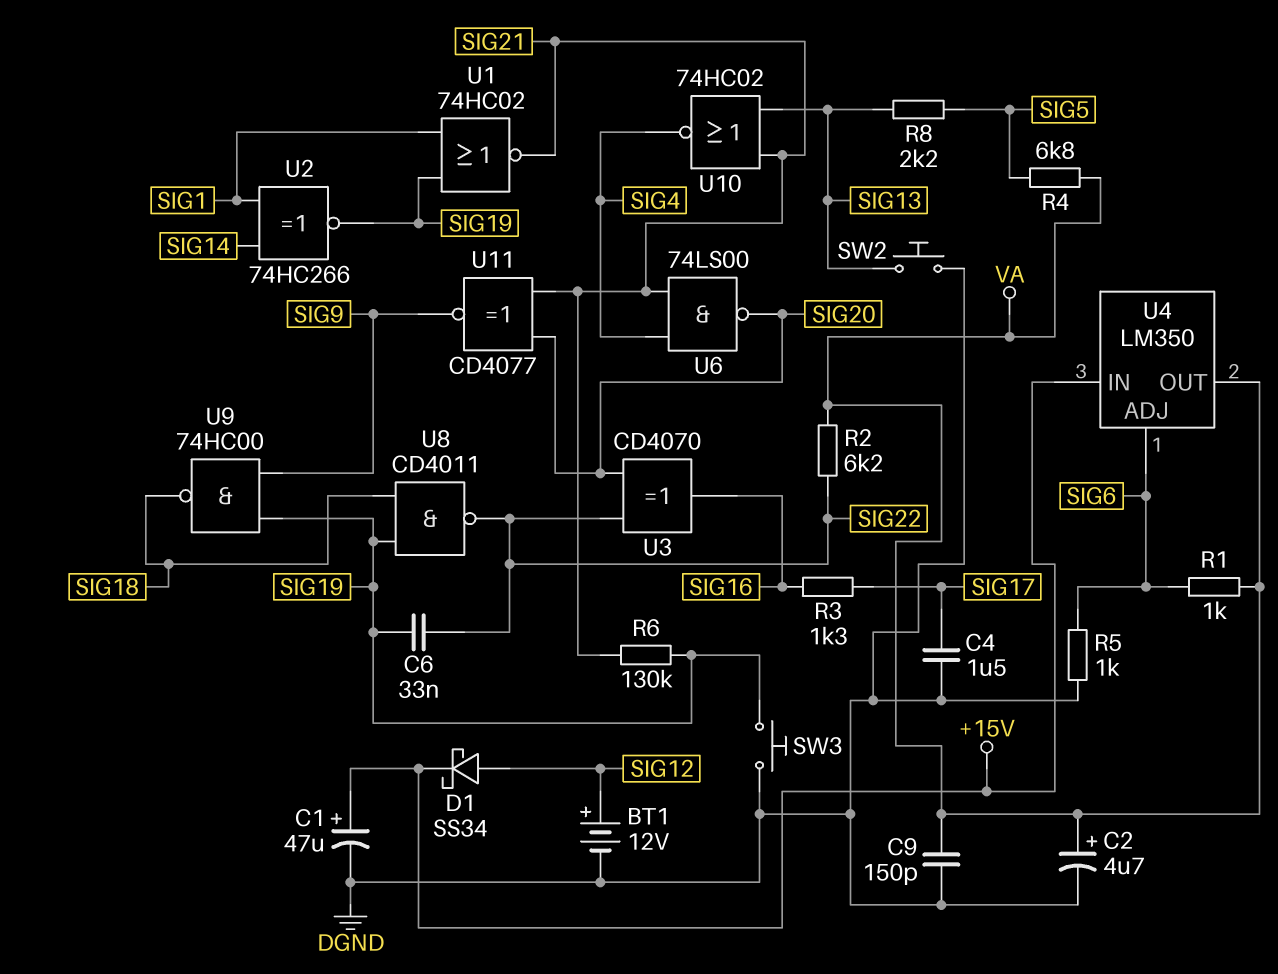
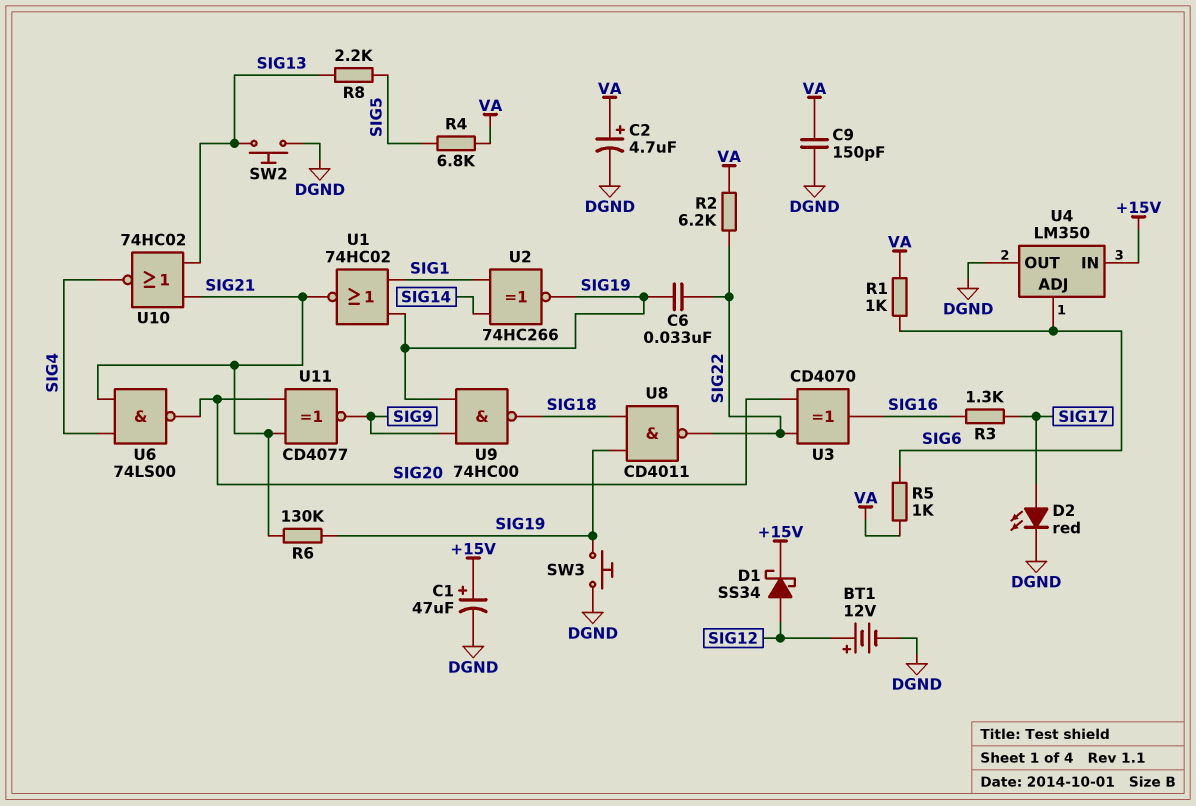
C4: 1.5uF (DGND, SIG17) -> none
D2: none -> LED red (A SIG17, K DGND)
R5: 1k (DGND, SIG6) -> 1k (SIG6, VA)
U4 pin OUT: VA -> DGND

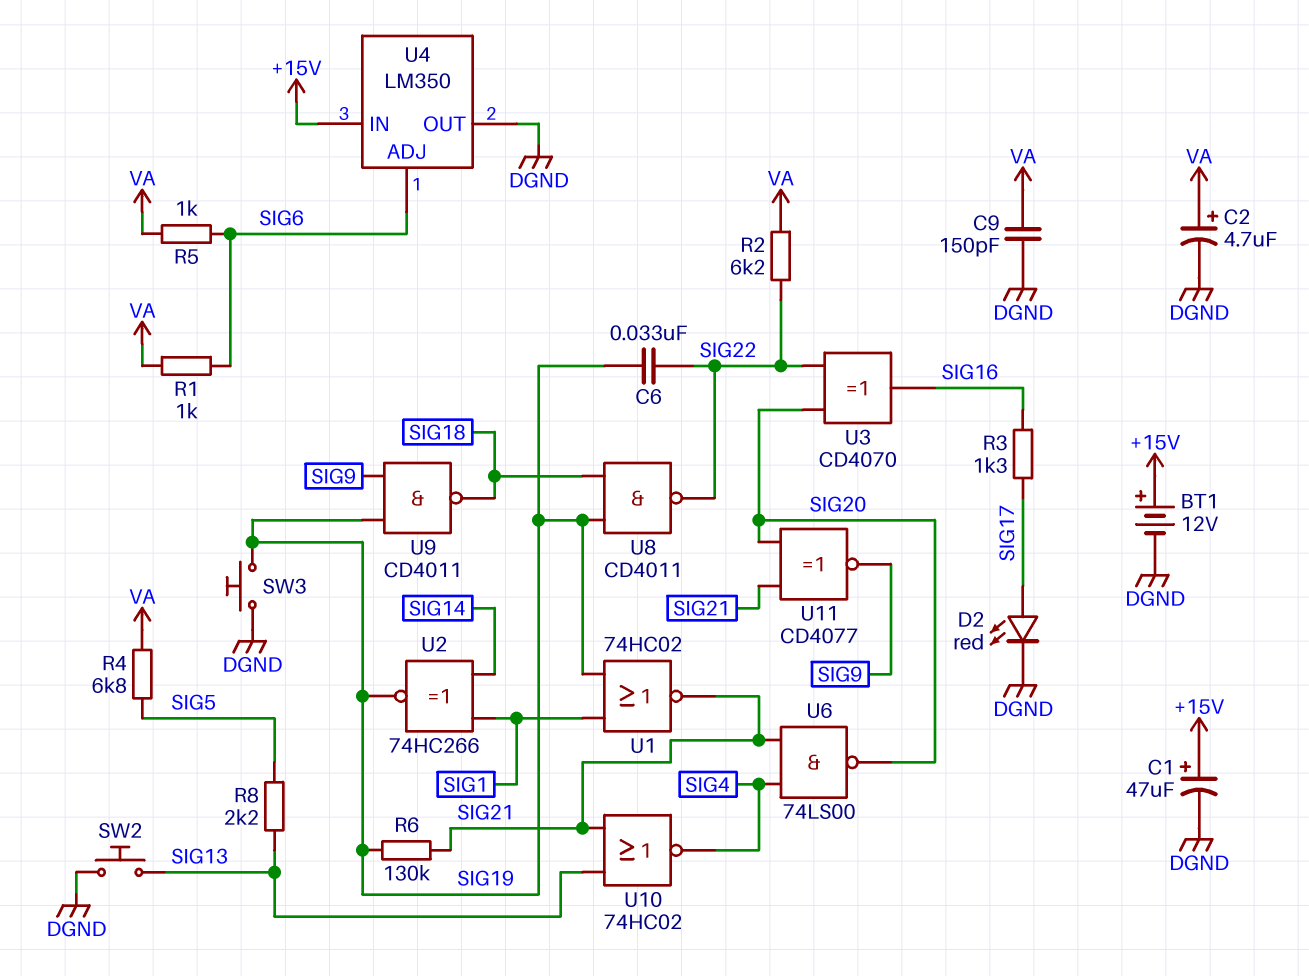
BT1: 12V (plus SIG12, minus DGND) -> 12V (plus +15V, minus DGND)
D1: schottky SS34 (A SIG12, K +15V) -> none
U9: NAND 74HC00 (in SIG9, in SIG19, out SIG18) -> NAND CD4011 (in SIG9, in SIG19, out SIG18)

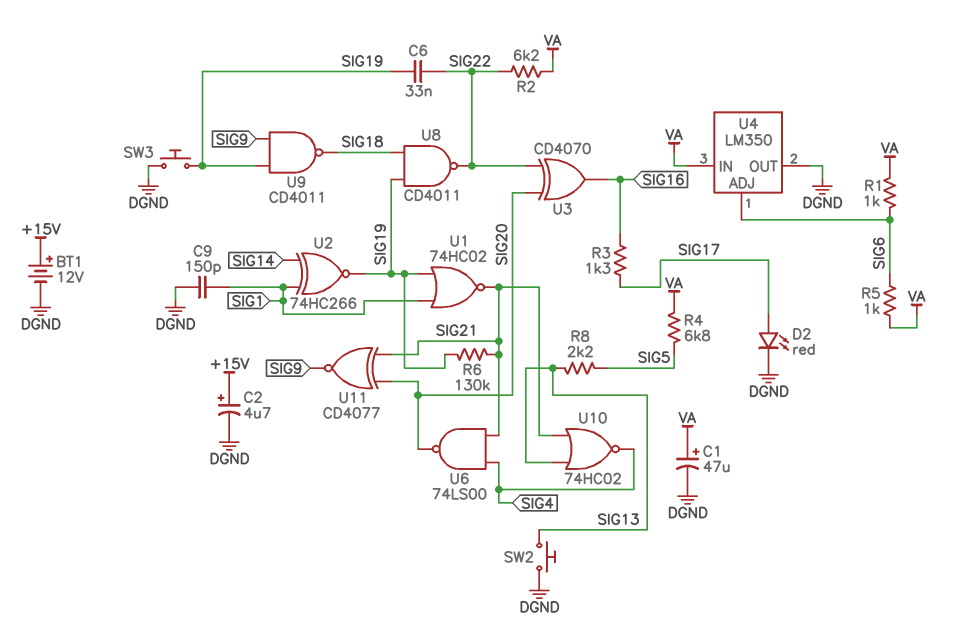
C1: 47uF (plus +15V, minus DGND) -> 47uF (plus VA, minus DGND)
C2: 4.7uF (plus VA, minus DGND) -> 4.7uF (plus +15V, minus DGND)
C9: 150pF (DGND, VA) -> 150pF (DGND, SIG1)
U4 pin IN: +15V -> VA

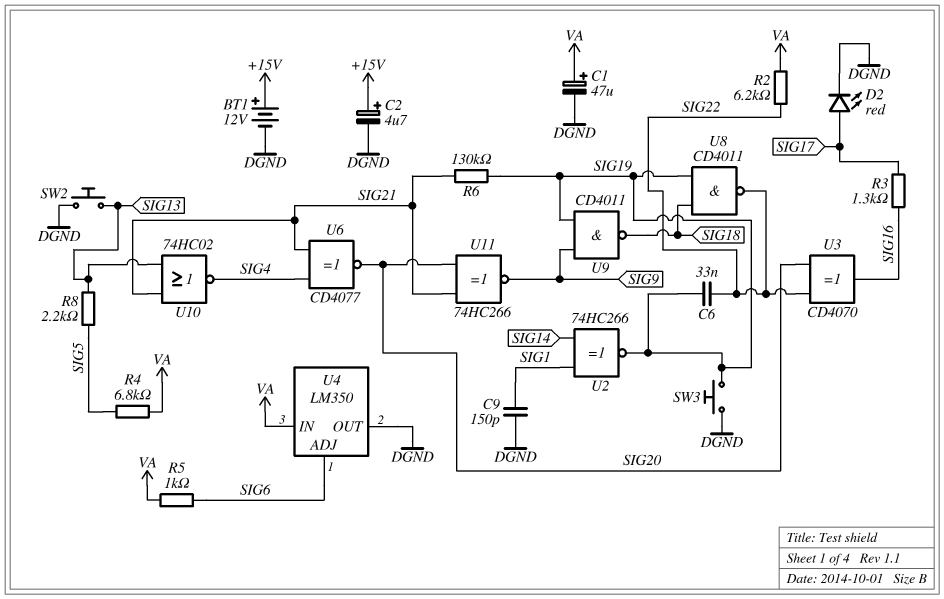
R1: 1k (SIG6, VA) -> none
U1: NOR 74HC02 (in SIG1, in SIG19, out SIG21) -> none
U6: NAND 74LS00 (in SIG4, in SIG21, out SIG20) -> XNOR CD4077 (in SIG4, in SIG21, out SIG20)
U11: XNOR CD4077 (in SIG20, in SIG21, out SIG9) -> XNOR 74HC266 (in SIG20, in SIG21, out SIG9)

